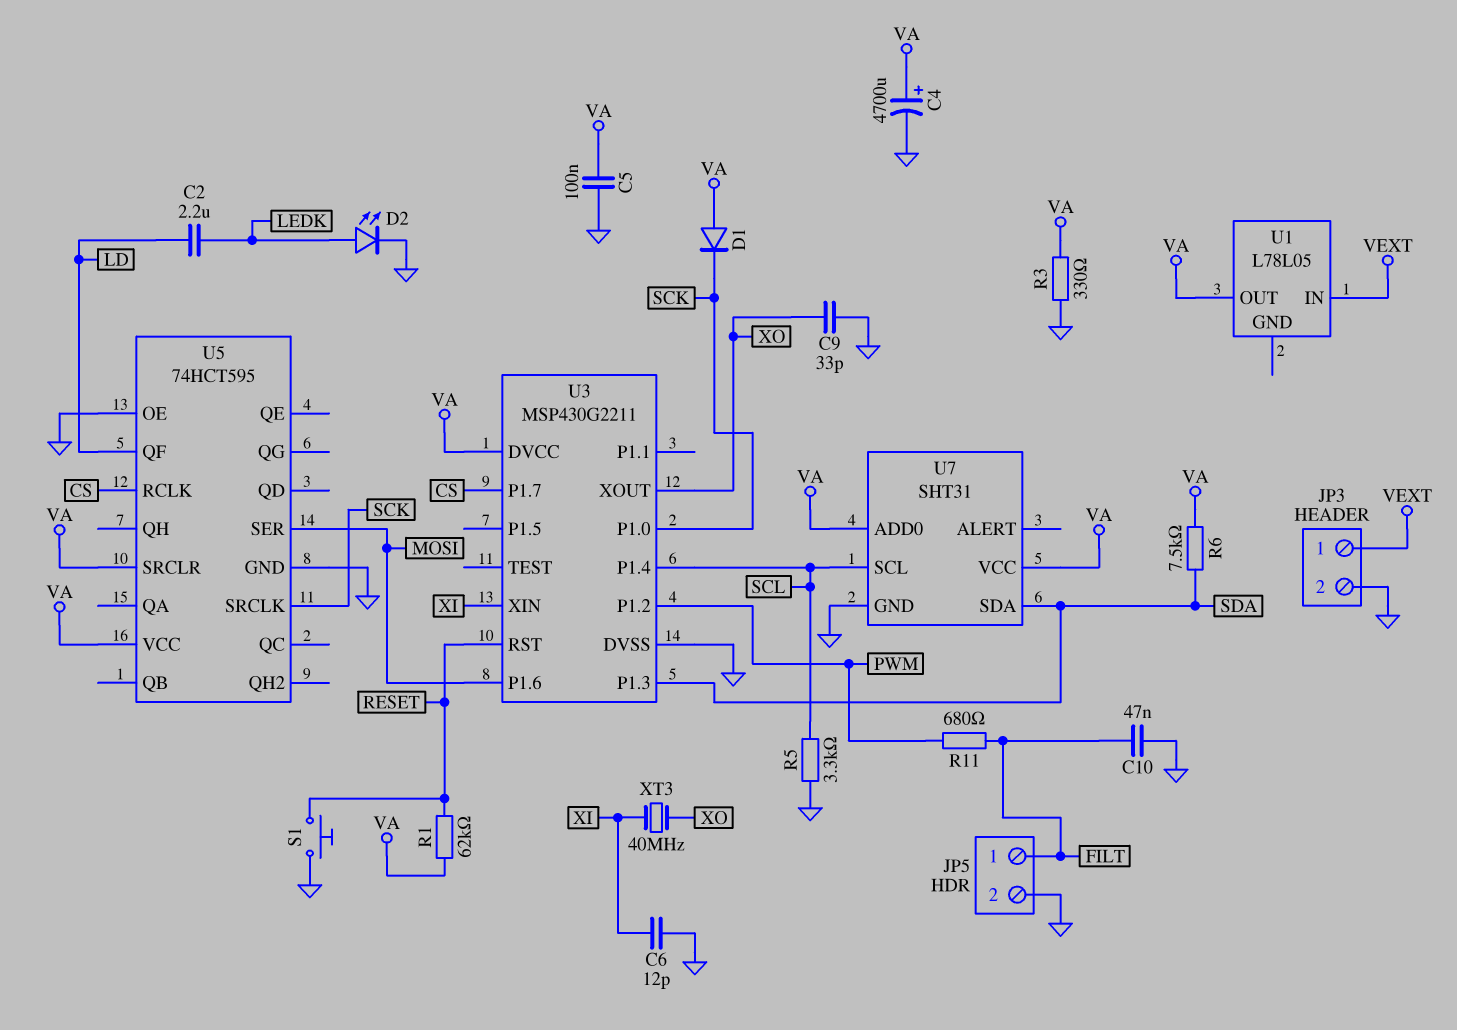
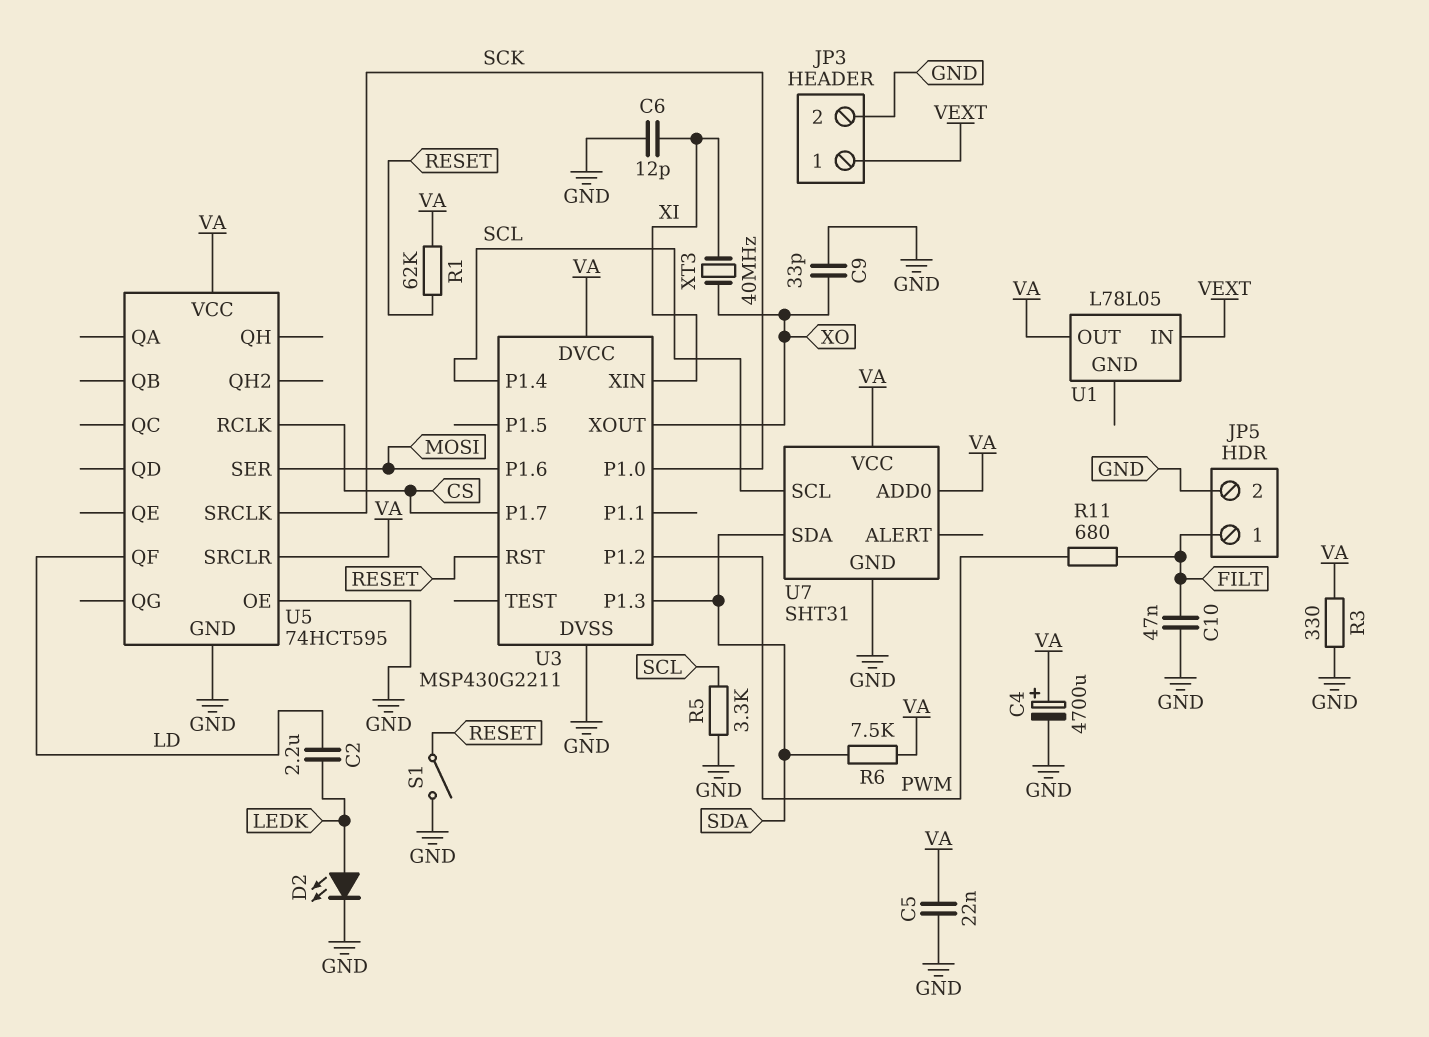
C5: 100nF (GND, VA) -> 22nF (GND, VA)
D1: diode (A VA, K SCK) -> none
S1: button (GND, RESET) -> switch (GND, RESET)

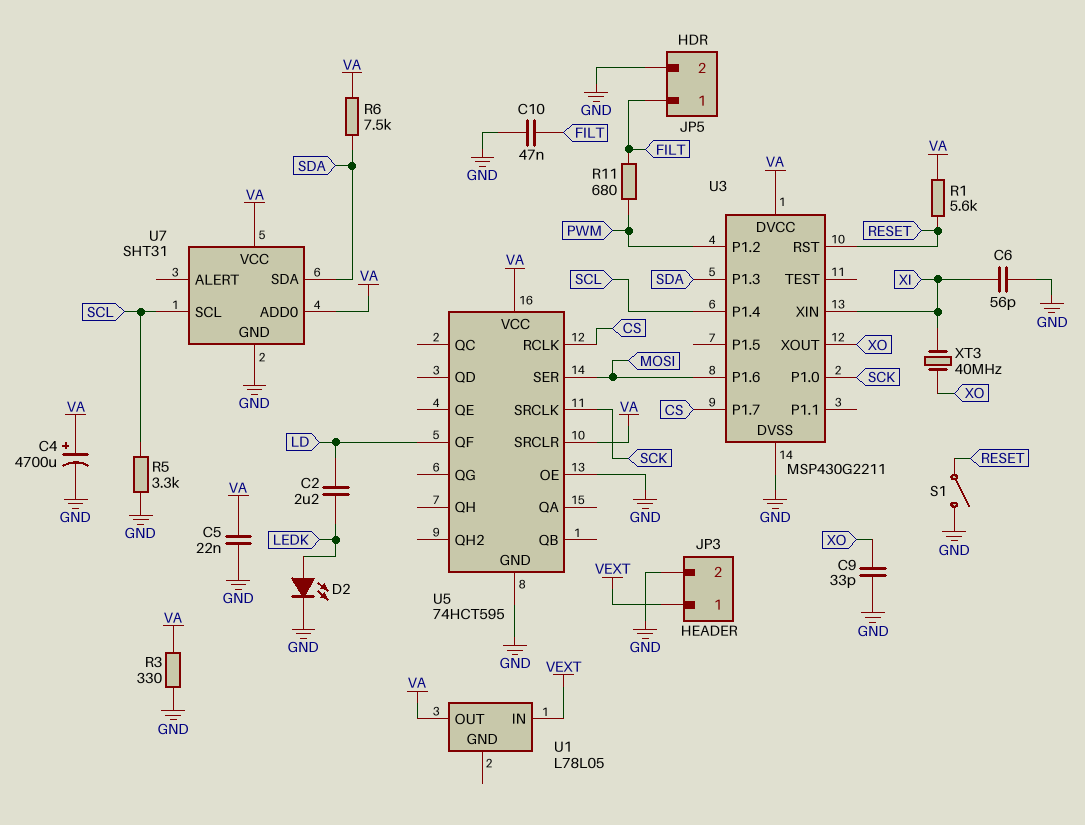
C6: 12pF (GND, XI) -> 56pF (GND, XI)
R1: 62k (RESET, VA) -> 5.6k (RESET, VA)

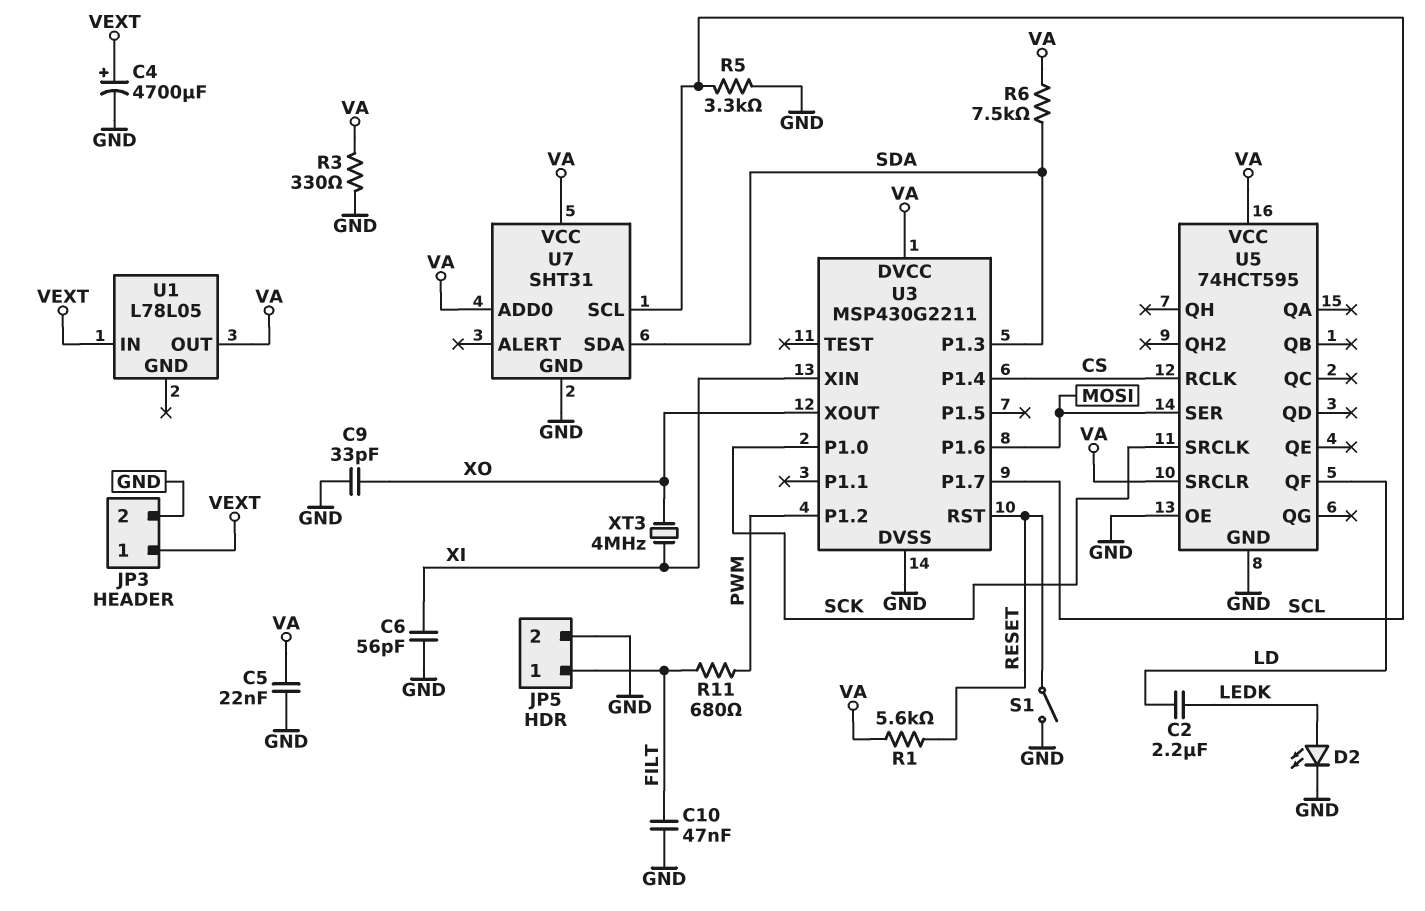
C4: 4700uF (plus VA, minus GND) -> 4700uF (plus VEXT, minus GND)
U3 pin P1.4: SCL -> CS
U3 pin P1.7: CS -> SCL
XT3: 40MHz (XI, XO) -> 4MHz (XI, XO)

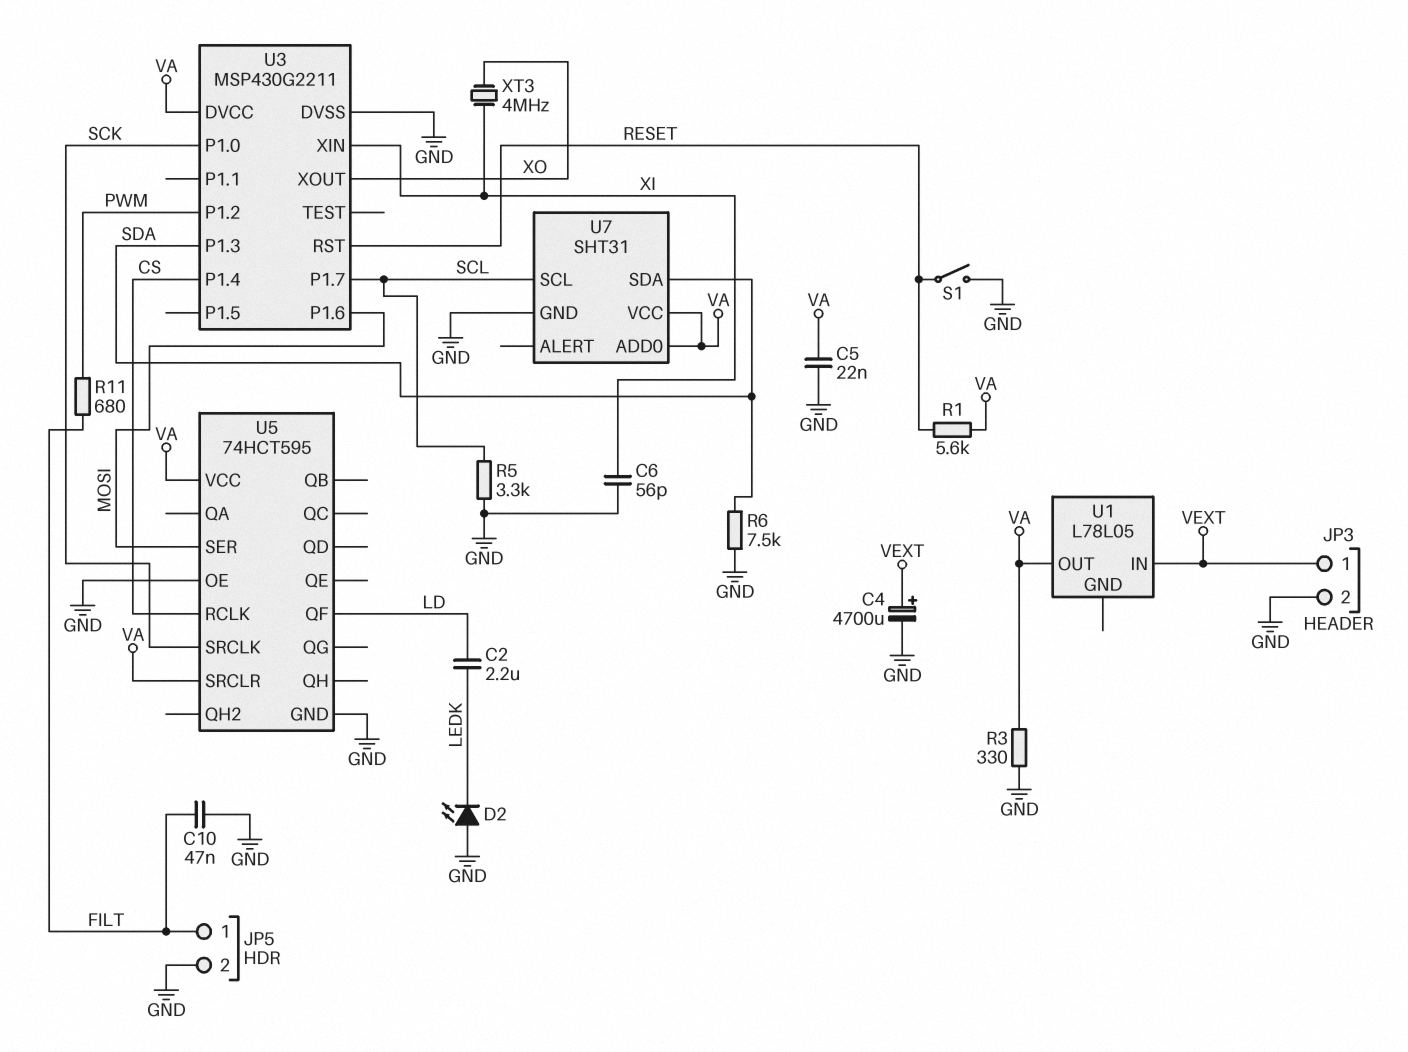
C9: 33pF (GND, XO) -> none
D2: LED (A LEDK, K GND) -> LED (A GND, K LEDK)
R6: 7.5k (SDA, VA) -> 7.5k (GND, SDA)

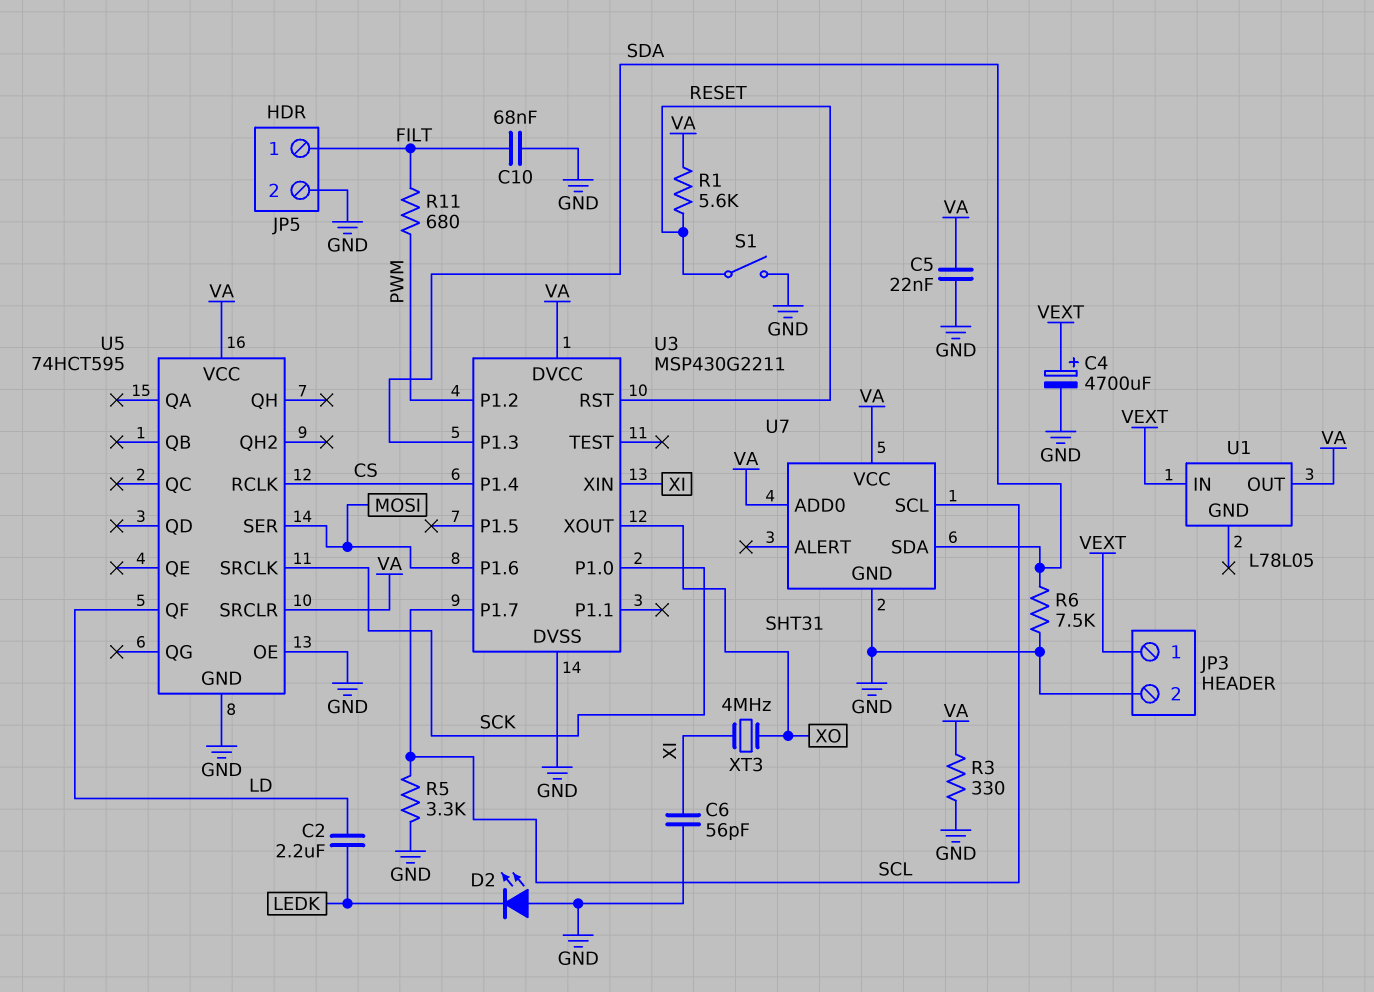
C10: 47nF (FILT, GND) -> 68nF (FILT, GND)

